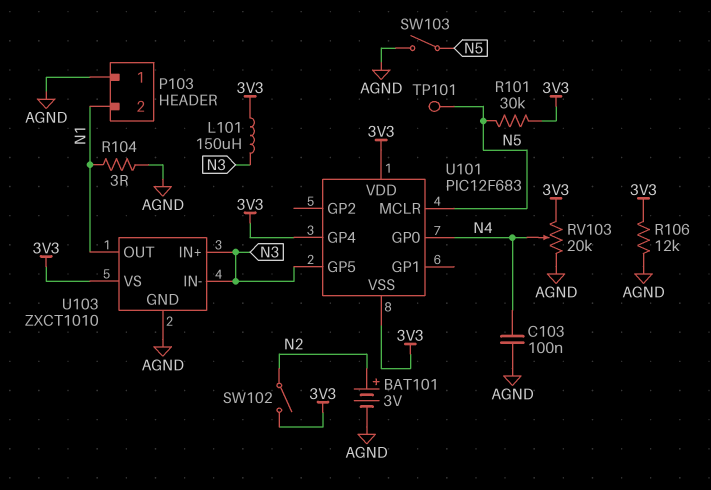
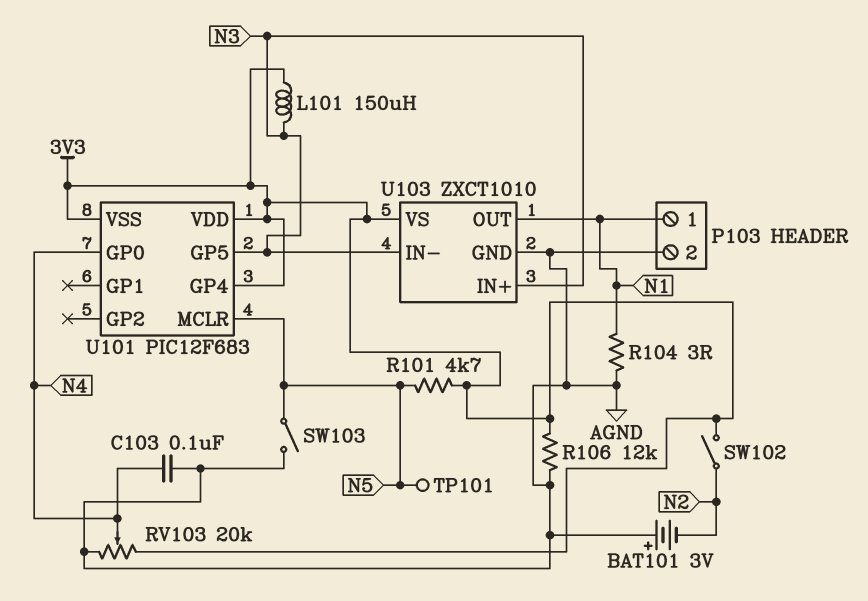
BAT101: 3V (plus N2, minus AGND) -> 3V (plus AGND, minus N2)
P103 pin 1: AGND -> N1
P103 pin 2: N1 -> AGND
R101: 30k (3V3, N5) -> 4.7k (3V3, N5)

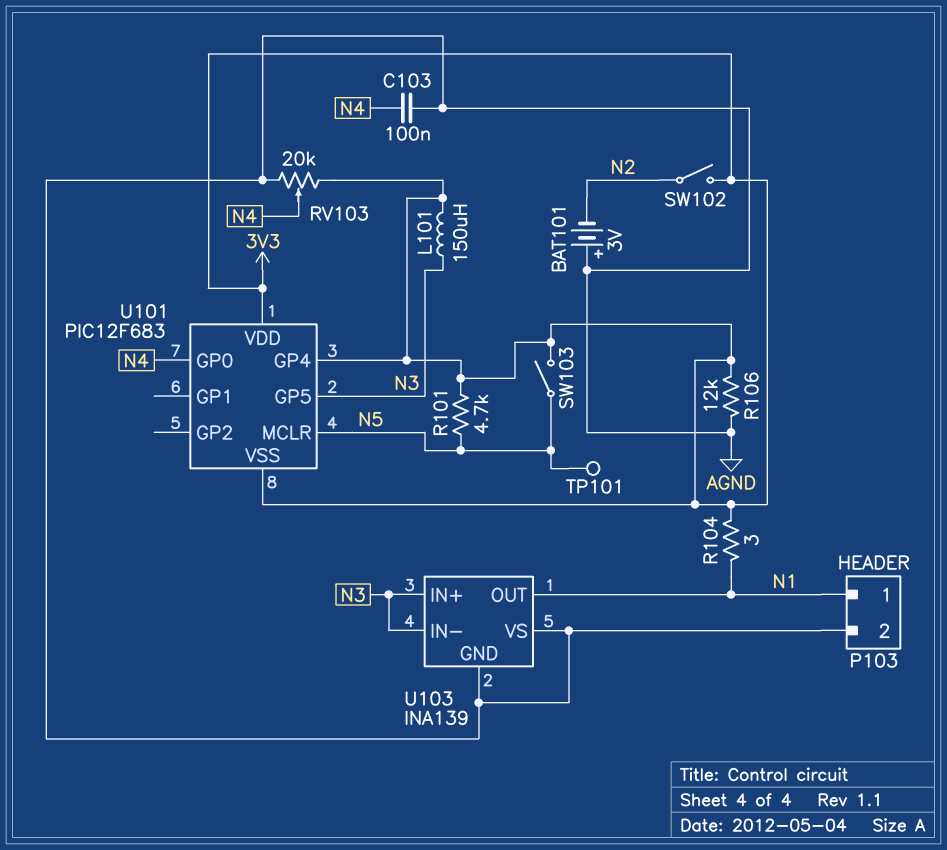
R104: 3 (AGND, N1) -> 3 (3V3, N1)
SW103: switch (AGND, N5) -> switch (3V3, N5)
U103: ZXCT1010 -> INA139
U103 pin VS: 3V3 -> AGND

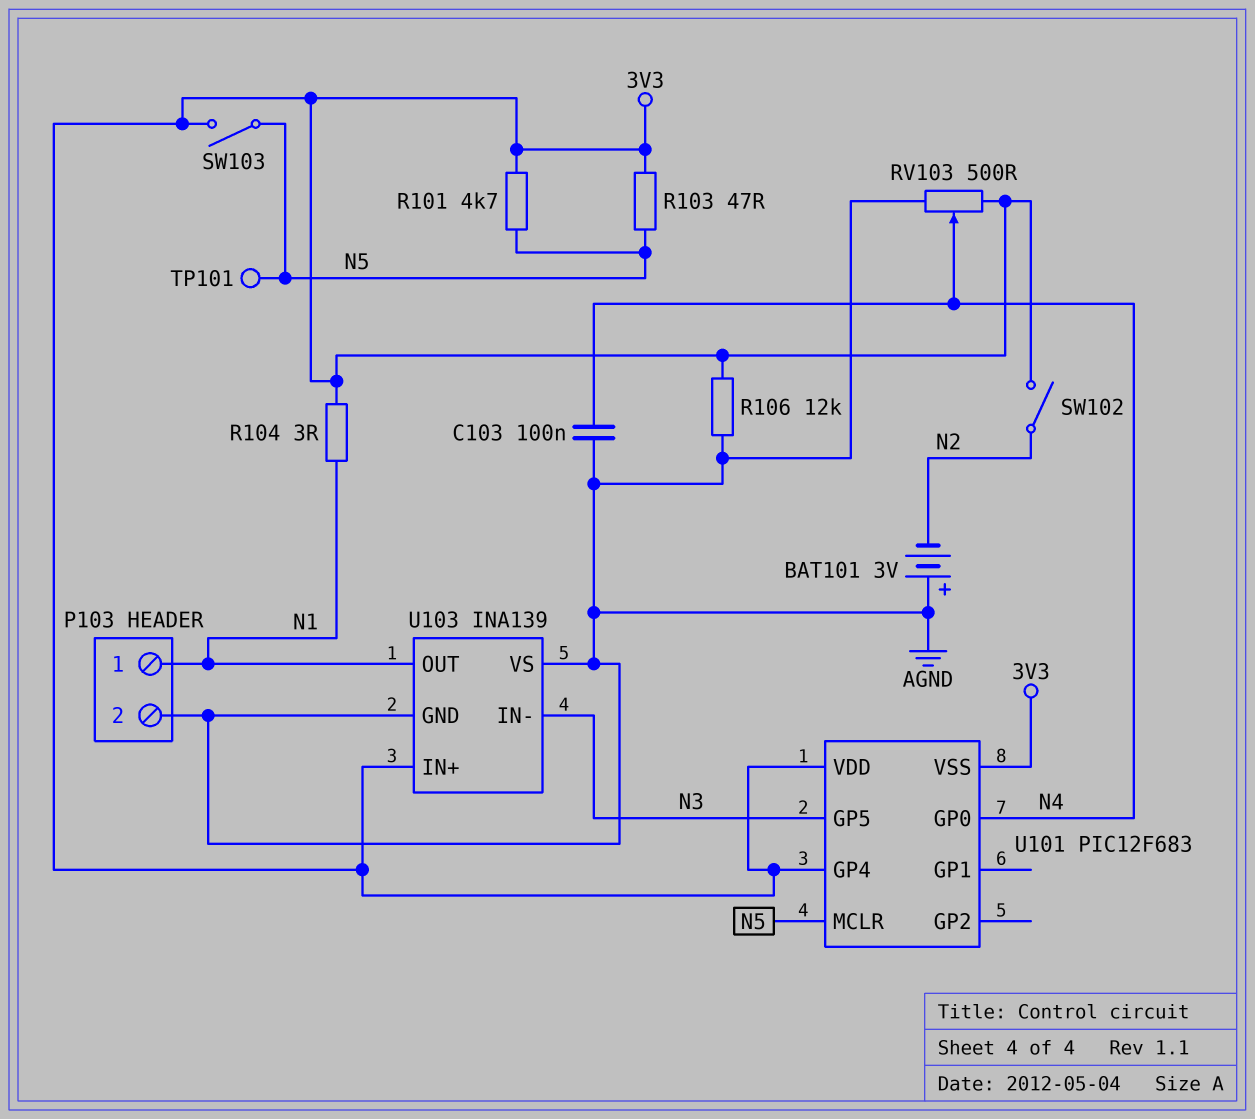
L101: 150uH (3V3, N3) -> none
R103: none -> 47 (3V3, N5)
RV103: 20k (3V3, AGND, wiper N4) -> 500 (3V3, AGND, wiper N4)
U103 pin IN+: N3 -> 3V3

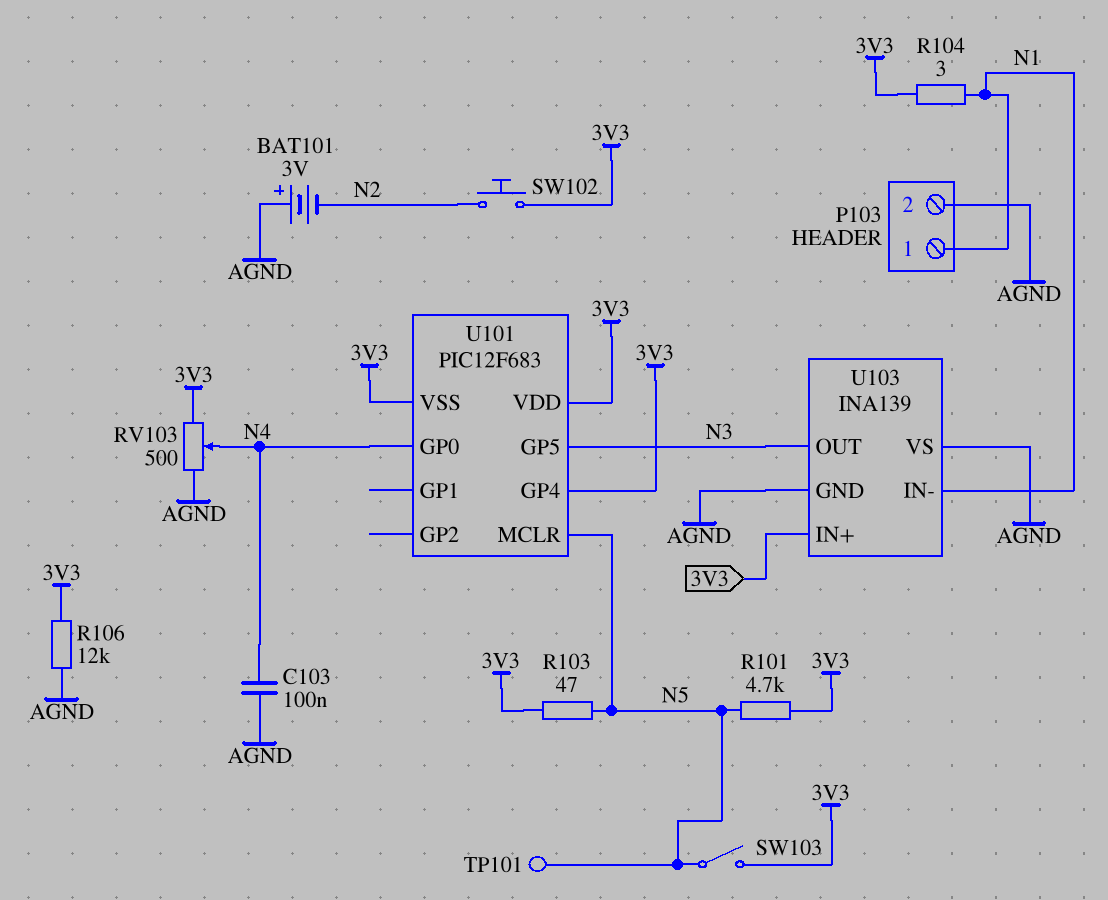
SW102: switch (3V3, N2) -> button (3V3, N2)
U103 pin IN-: N3 -> N1
U103 pin OUT: N1 -> N3

